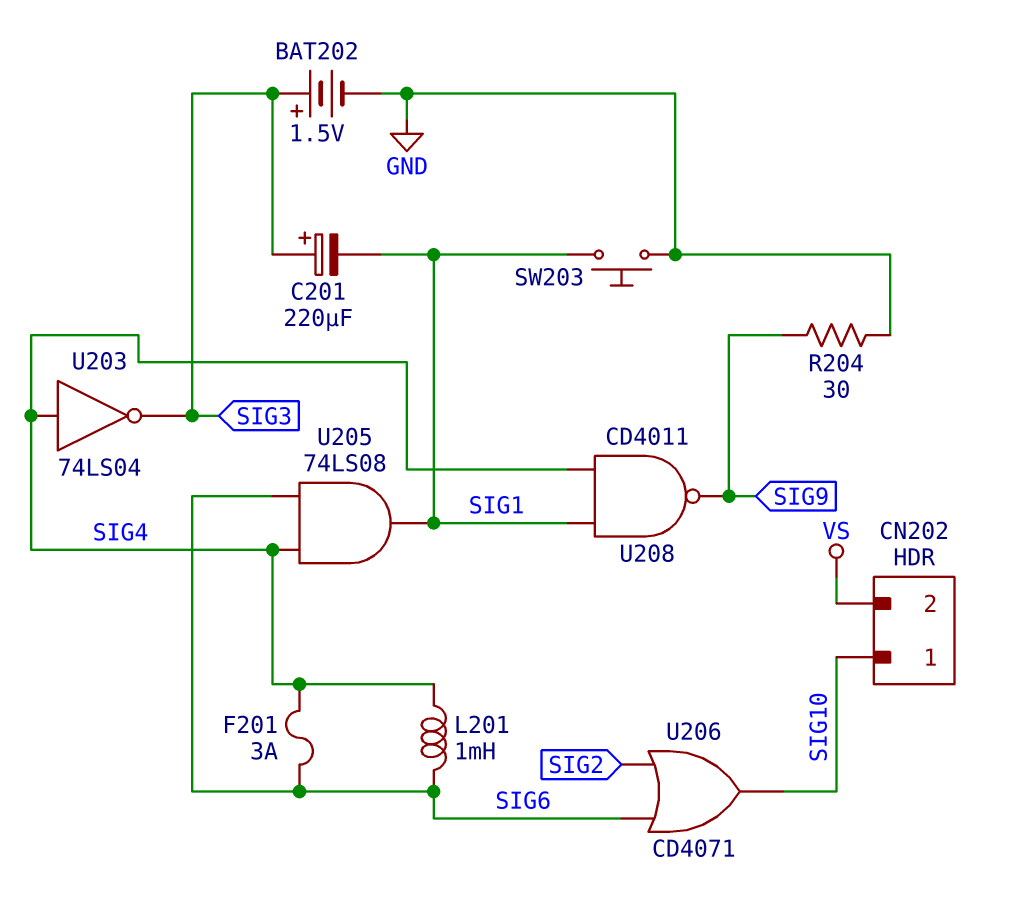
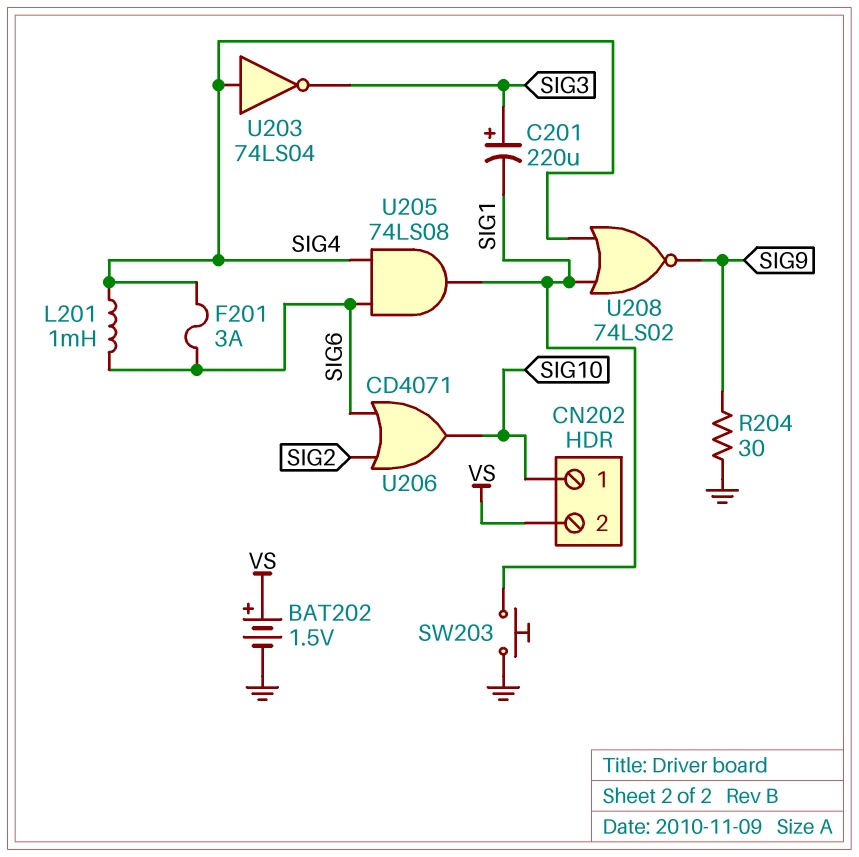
BAT202: 1.5V (plus SIG3, minus GND) -> 1.5V (plus VS, minus GND)
U208: NAND CD4011 (in SIG1, in SIG4, out SIG9) -> NOR 74LS02 (in SIG1, in SIG4, out SIG9)

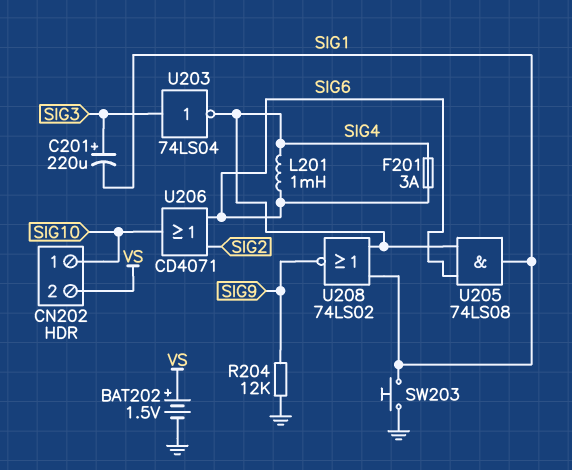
R204: 30 (GND, SIG9) -> 12k (GND, SIG9)
U203: NOT 74LS04 (in SIG4, out SIG3) -> NOT 74LS04 (in SIG3, out SIG4)

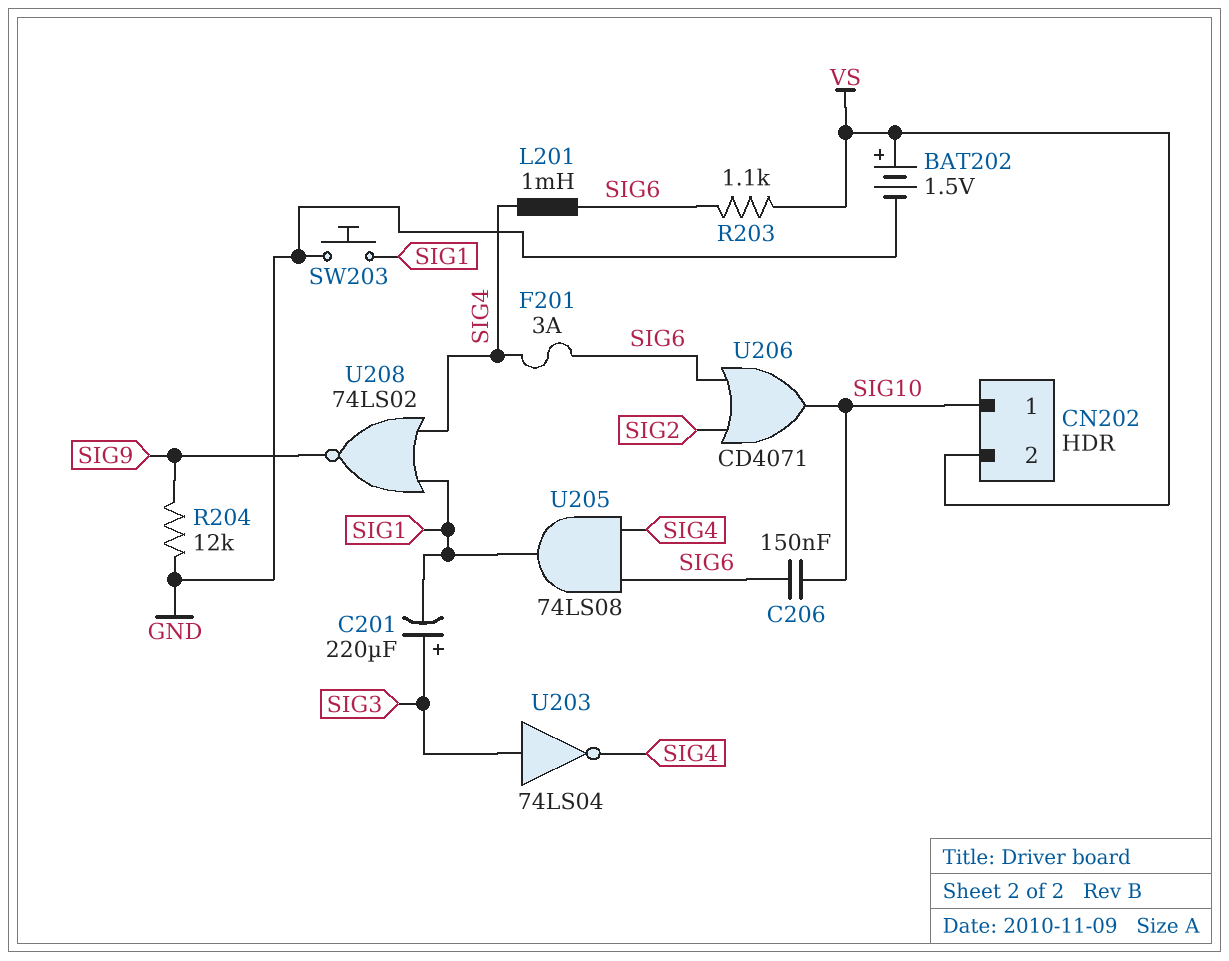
C206: none -> 150nF (SIG6, SIG10)
R203: none -> 1.1k (SIG6, VS)

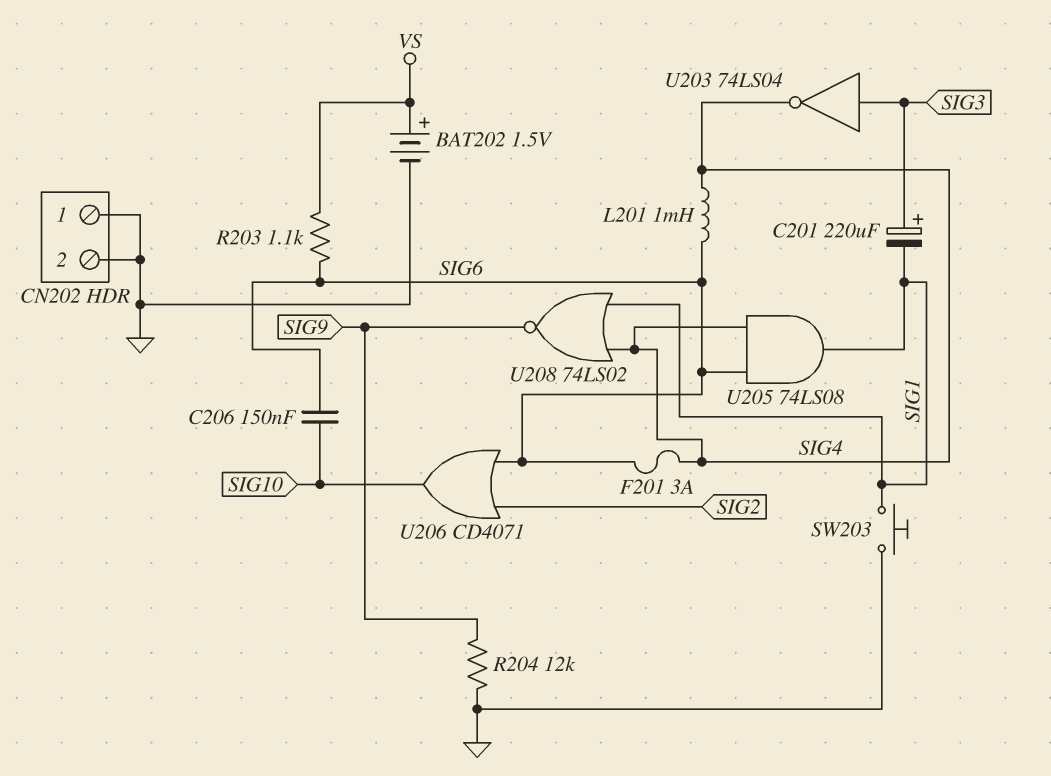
CN202 pin 1: SIG10 -> GND
CN202 pin 2: VS -> GND

